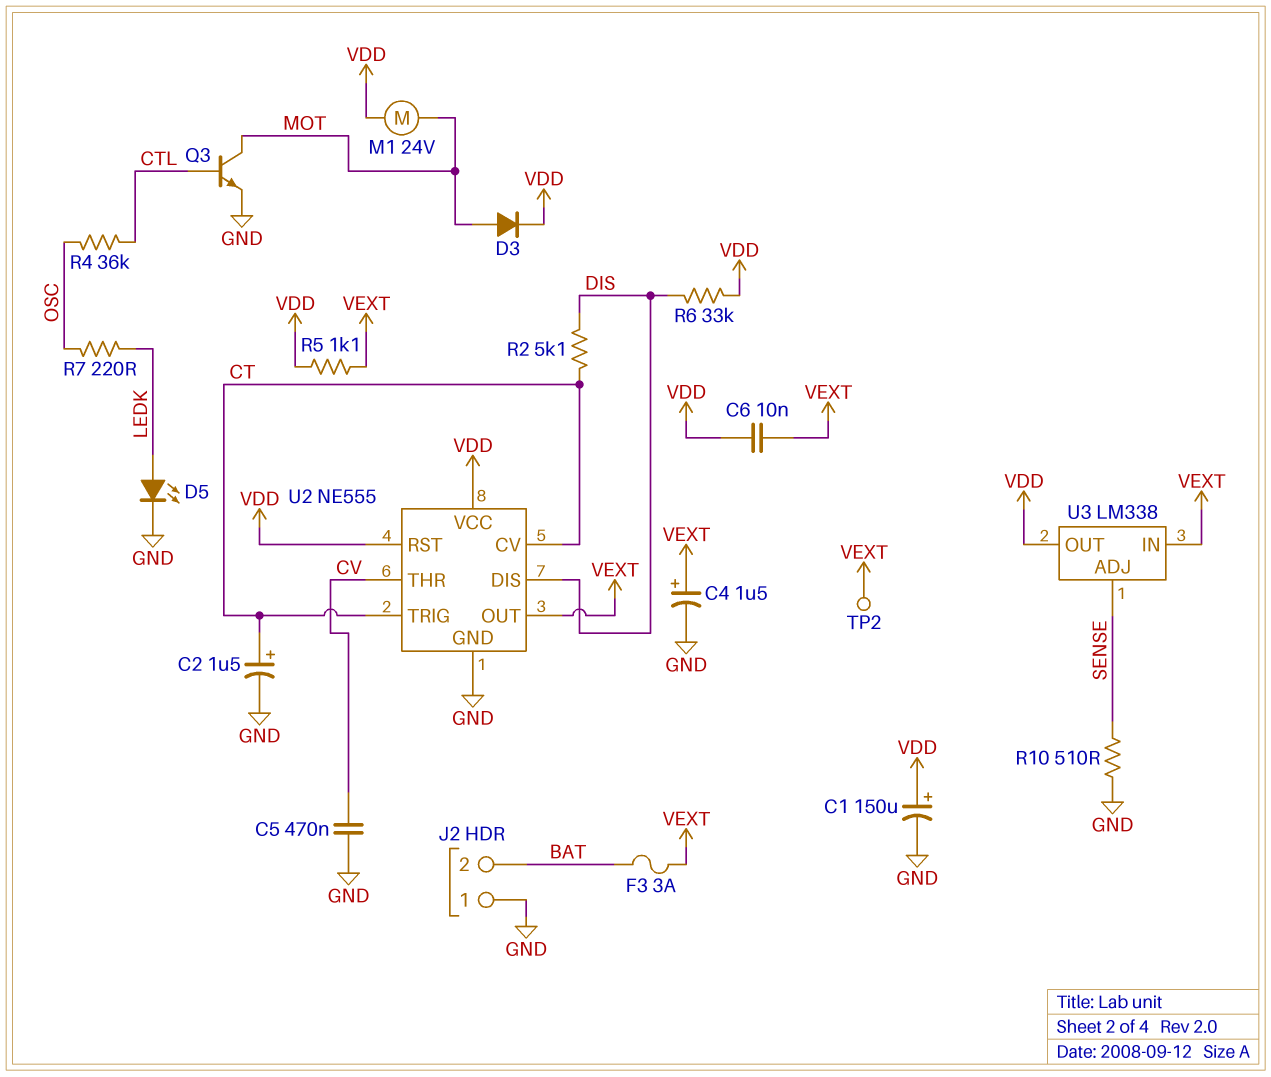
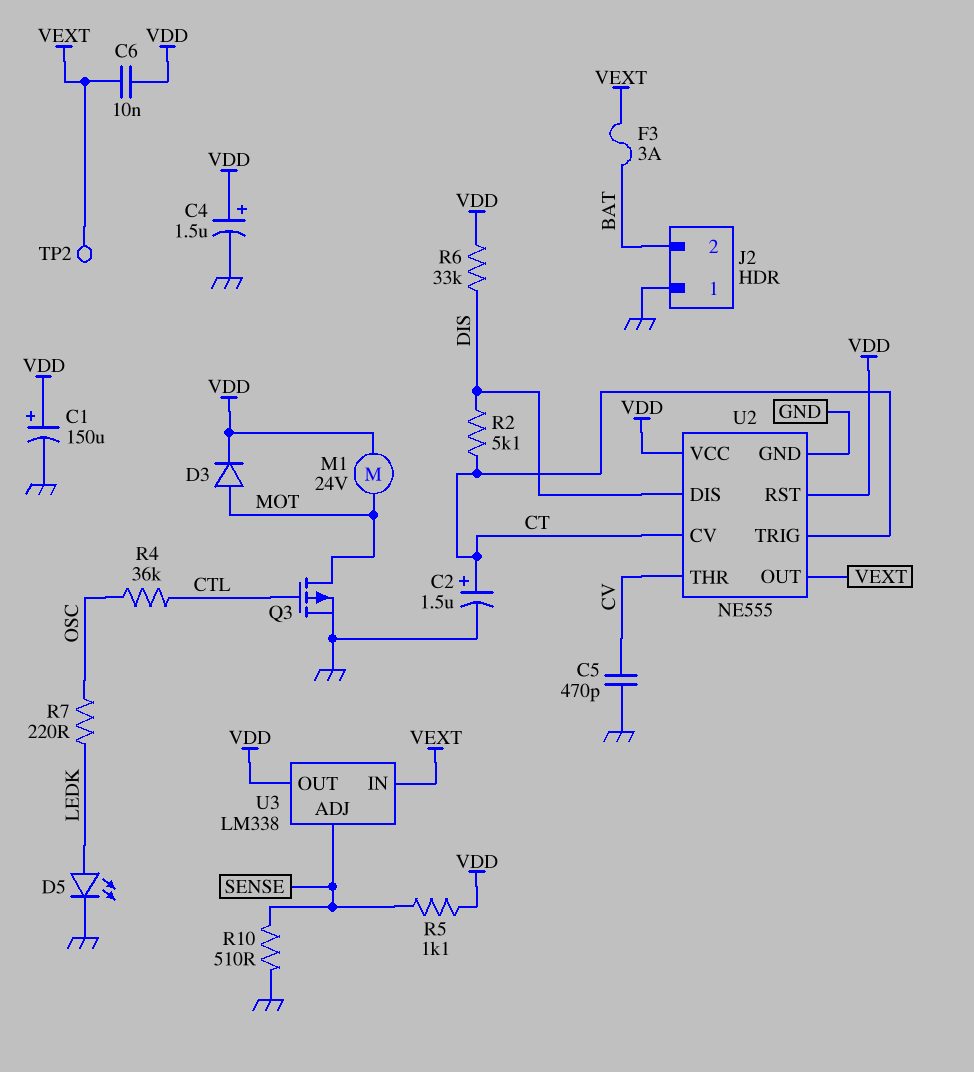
C4: 1.5uF (plus VEXT, minus GND) -> 1.5uF (plus VDD, minus GND)
C5: 470nF (CV, GND) -> 470pF (CV, GND)
Q3: NPN (B CTL, C MOT, E GND) -> PMOS (G CTL, D MOT, S GND)
R5: 1.1k (VDD, VEXT) -> 1.1k (SENSE, VDD)

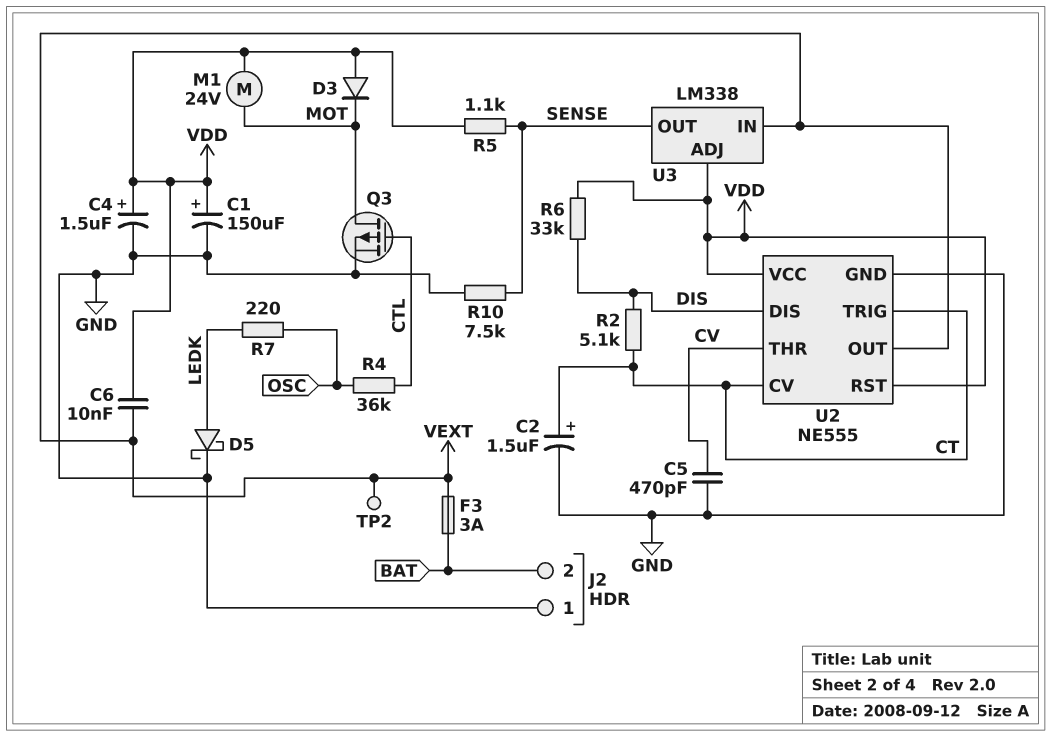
D3: diode (A MOT, K VDD) -> diode (A VDD, K MOT)
D5: LED (A LEDK, K GND) -> schottky (A LEDK, K GND)
R10: 510 (GND, SENSE) -> 7.5k (GND, SENSE)
U3 pin ADJ: SENSE -> VDD
U3 pin OUT: VDD -> SENSE

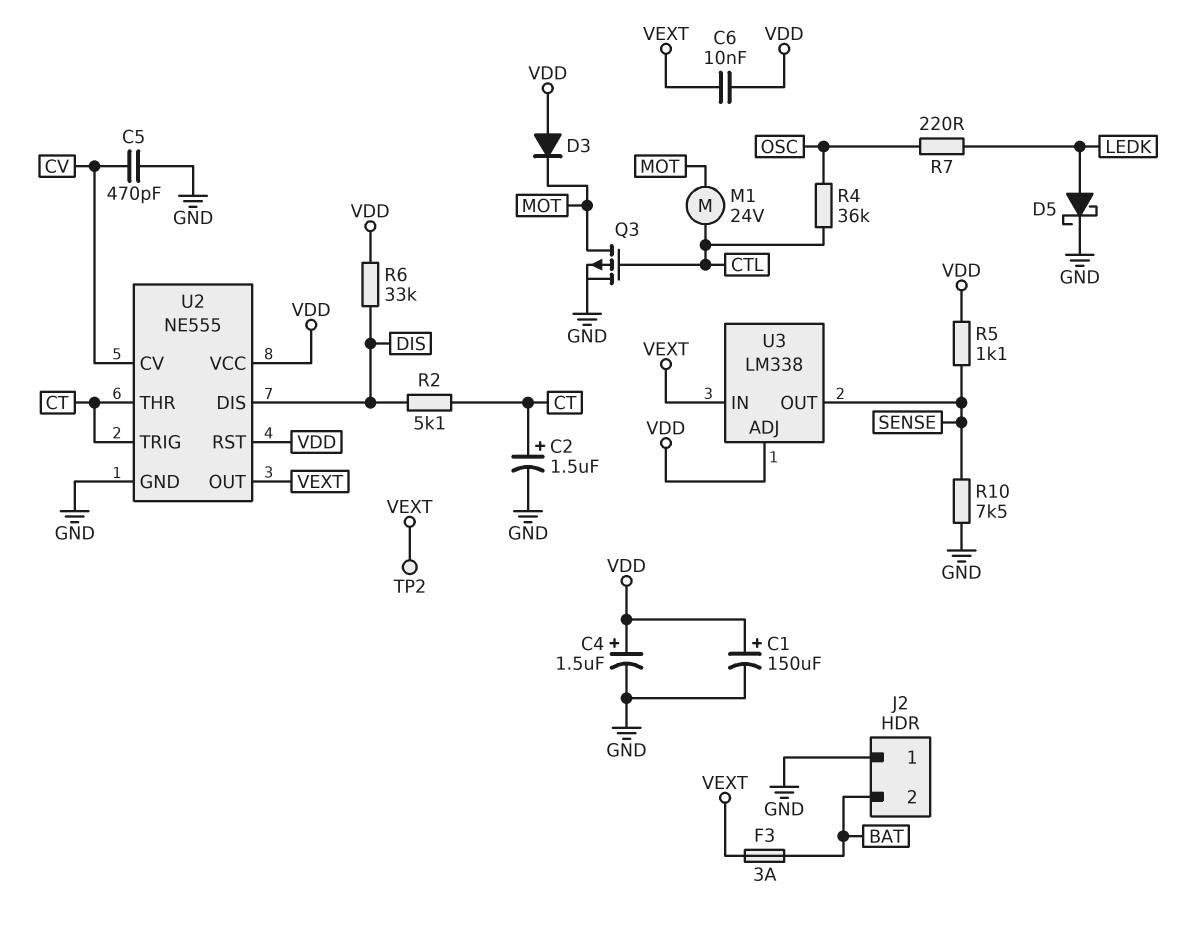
M1: motor 24V (MOT, VDD) -> motor 24V (CTL, MOT)
U2 pin CV: CT -> CV
U2 pin THR: CV -> CT

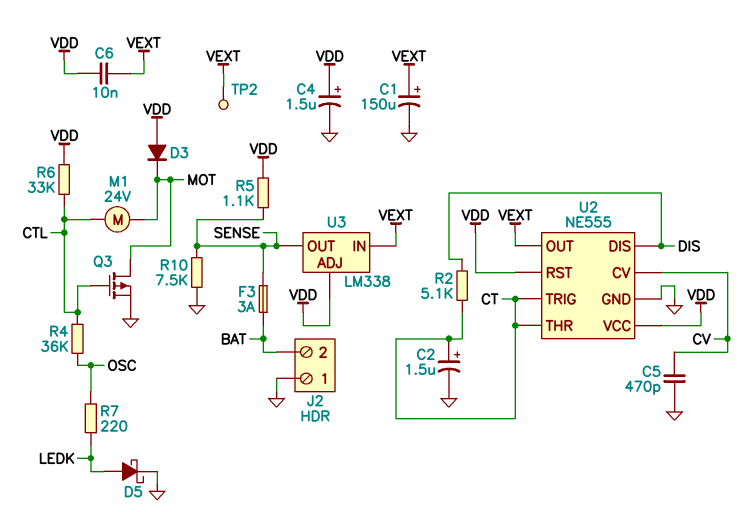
C1: 150uF (plus VDD, minus GND) -> 150uF (plus VEXT, minus GND)
F3: 3A (BAT, VEXT) -> 3A (BAT, SENSE)
R6: 33k (DIS, VDD) -> 33k (CTL, VDD)

